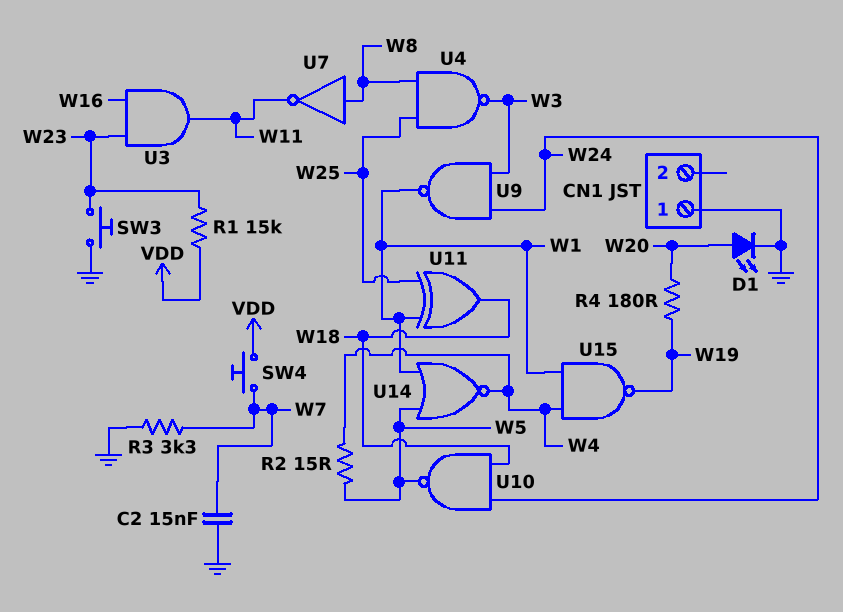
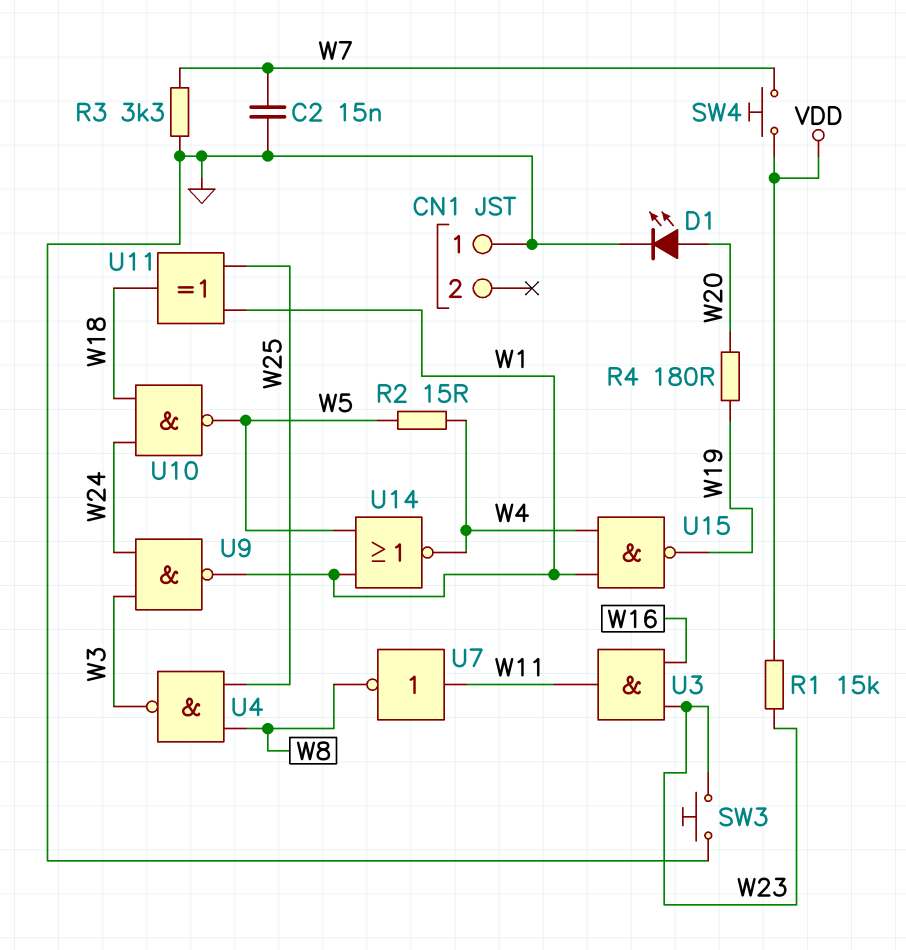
U7: NOT (in W8, out W11) -> NOT (in W11, out W8)

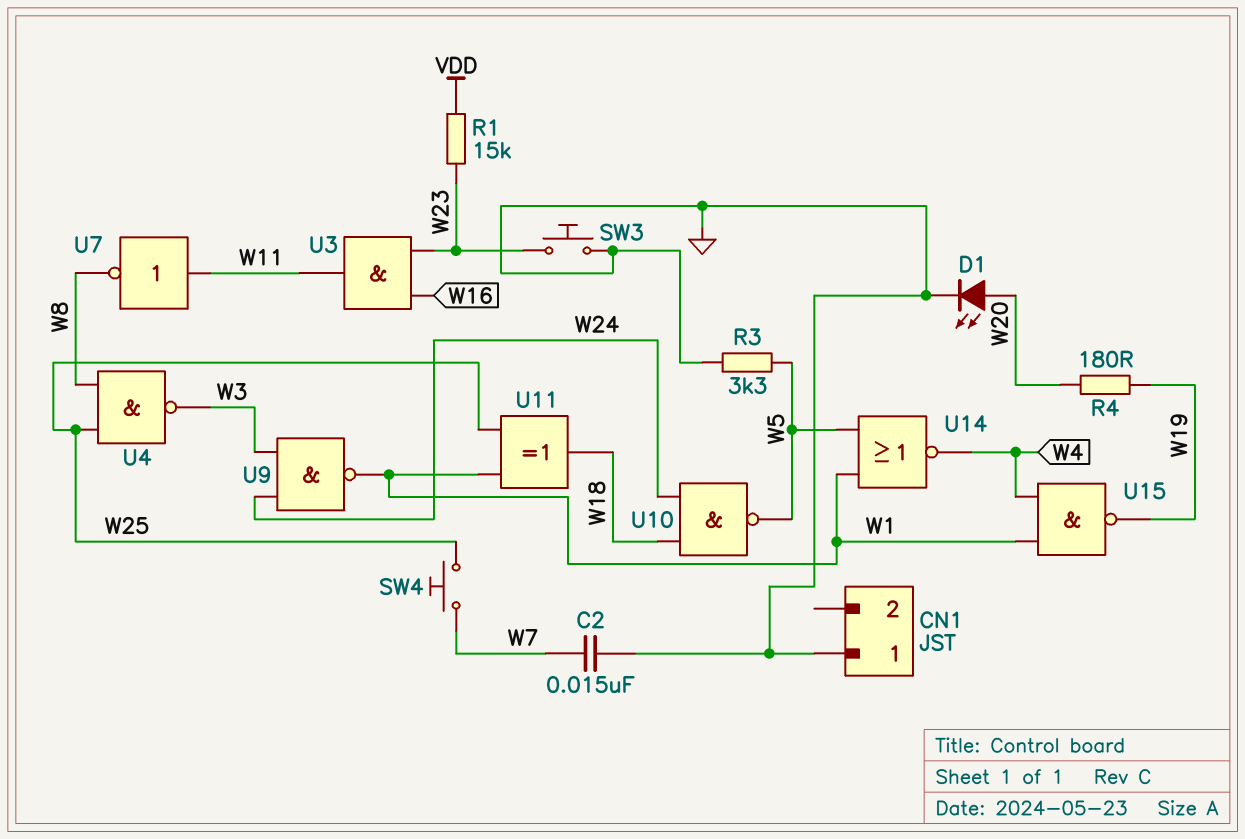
R2: 15 (W4, W5) -> none
R3: 3.3k (GND, W7) -> 3.3k (GND, W5)
SW4: button (VDD, W7) -> button (W7, W25)

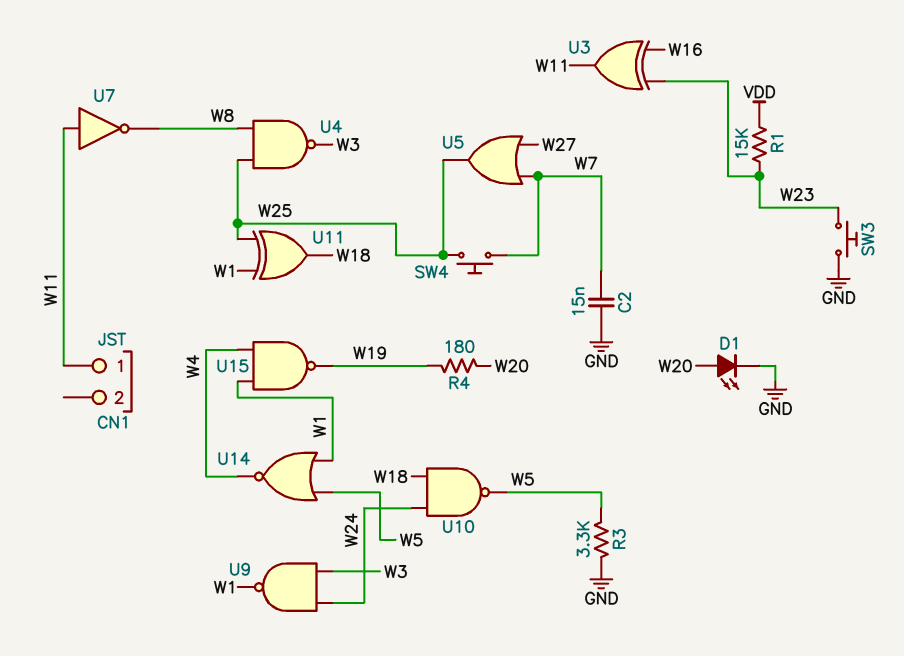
CN1 pin 1: GND -> W11
U3: AND (in W16, in W23, out W11) -> XOR (in W16, in W23, out W11)
U5: none -> OR (in W7, in W27, out W25)

